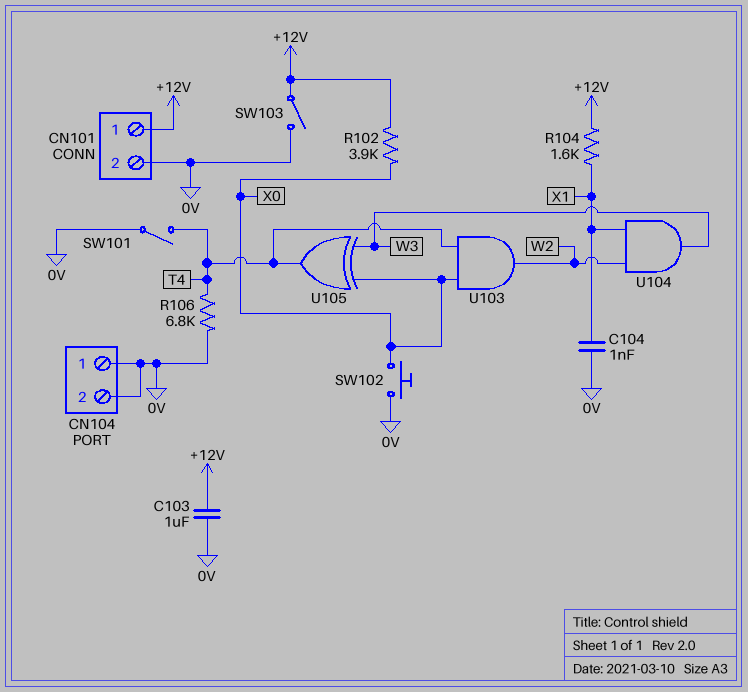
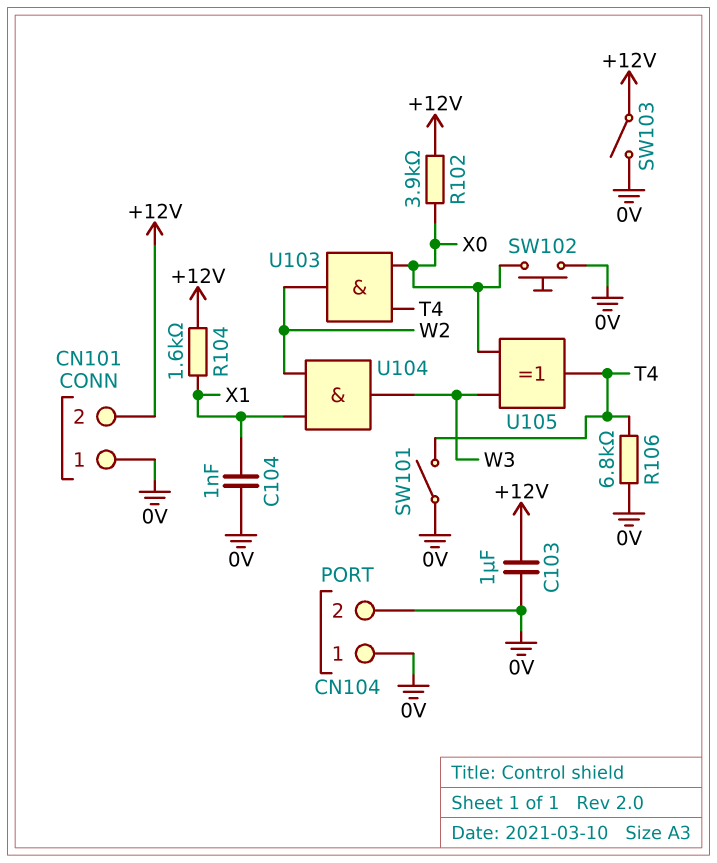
CN101 pin 1: +12V -> 0V
CN101 pin 2: 0V -> +12V

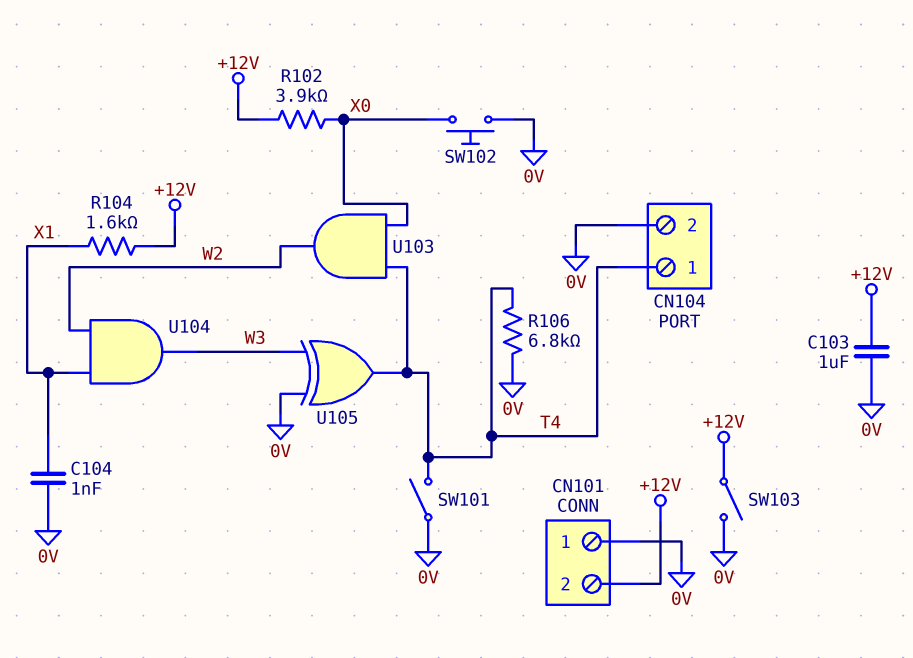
CN104 pin 1: 0V -> T4
U105: XOR (in W3, in X0, out T4) -> XOR (in 0V, in W3, out T4)

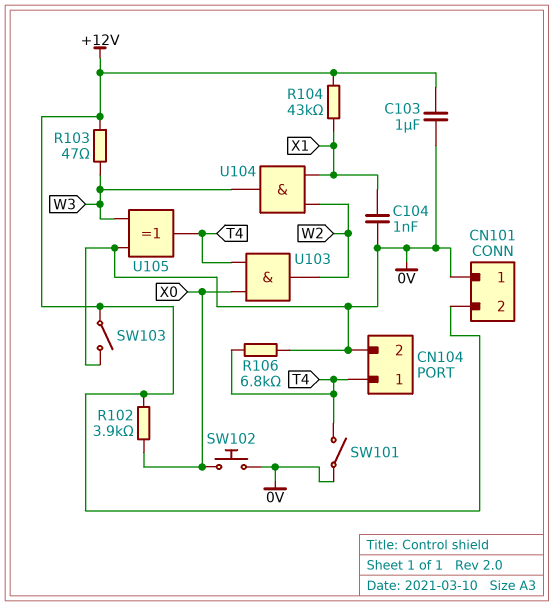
R103: none -> 47 (+12V, W3)
R104: 1.6k (+12V, X1) -> 43k (+12V, X1)

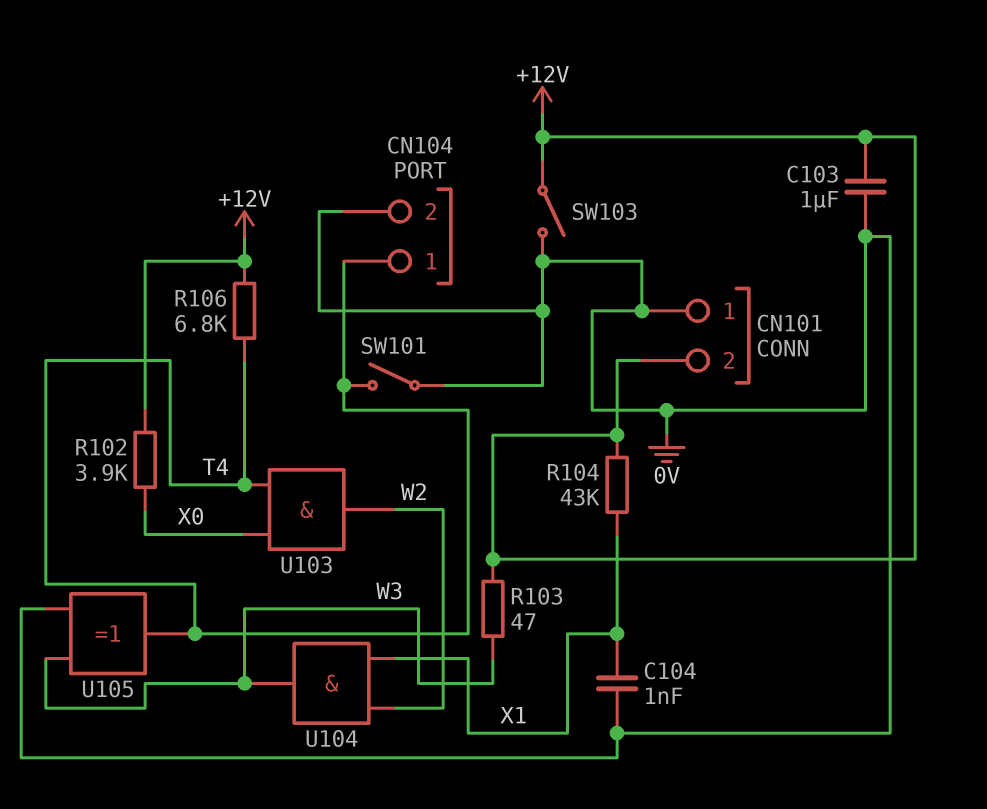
R106: 6.8k (0V, T4) -> 6.8k (+12V, T4)
SW102: button (0V, X0) -> none

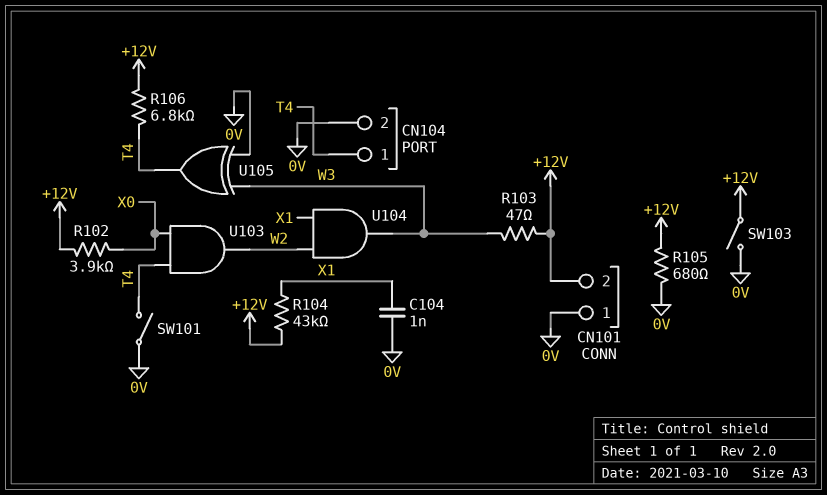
C103: 1uF (+12V, 0V) -> none
R105: none -> 680 (+12V, 0V)

